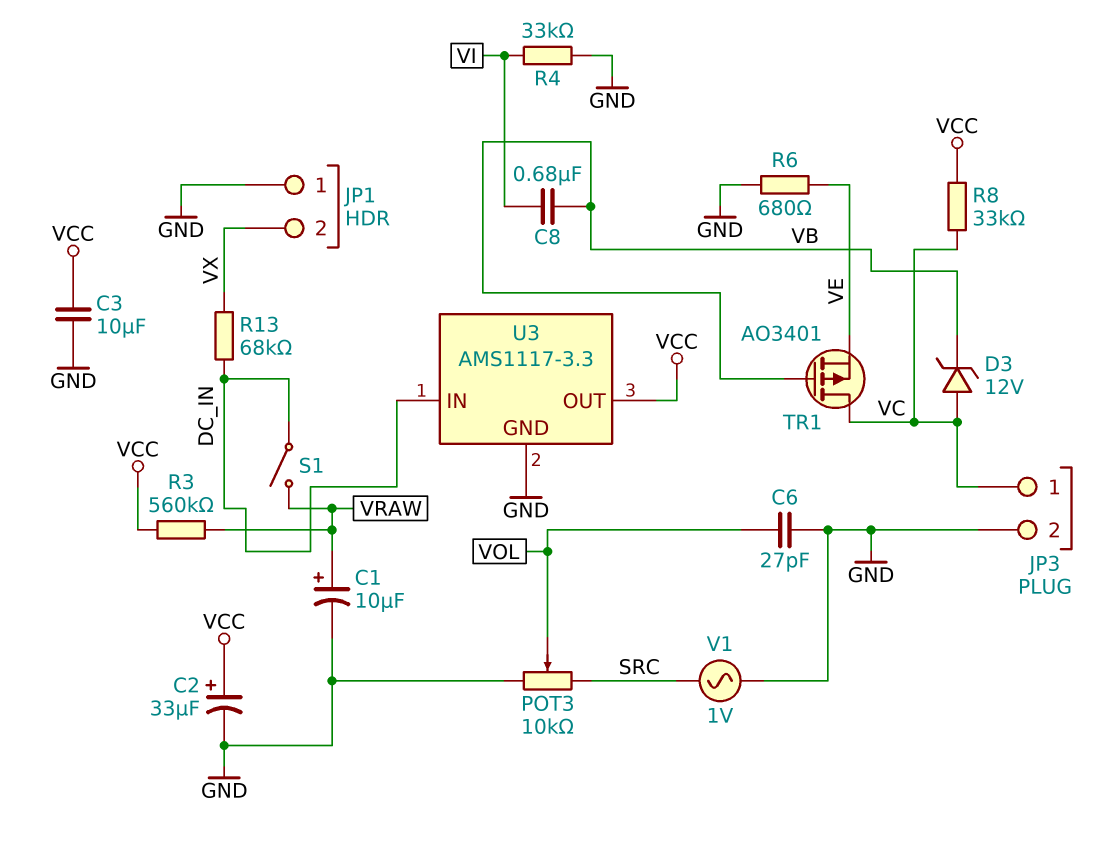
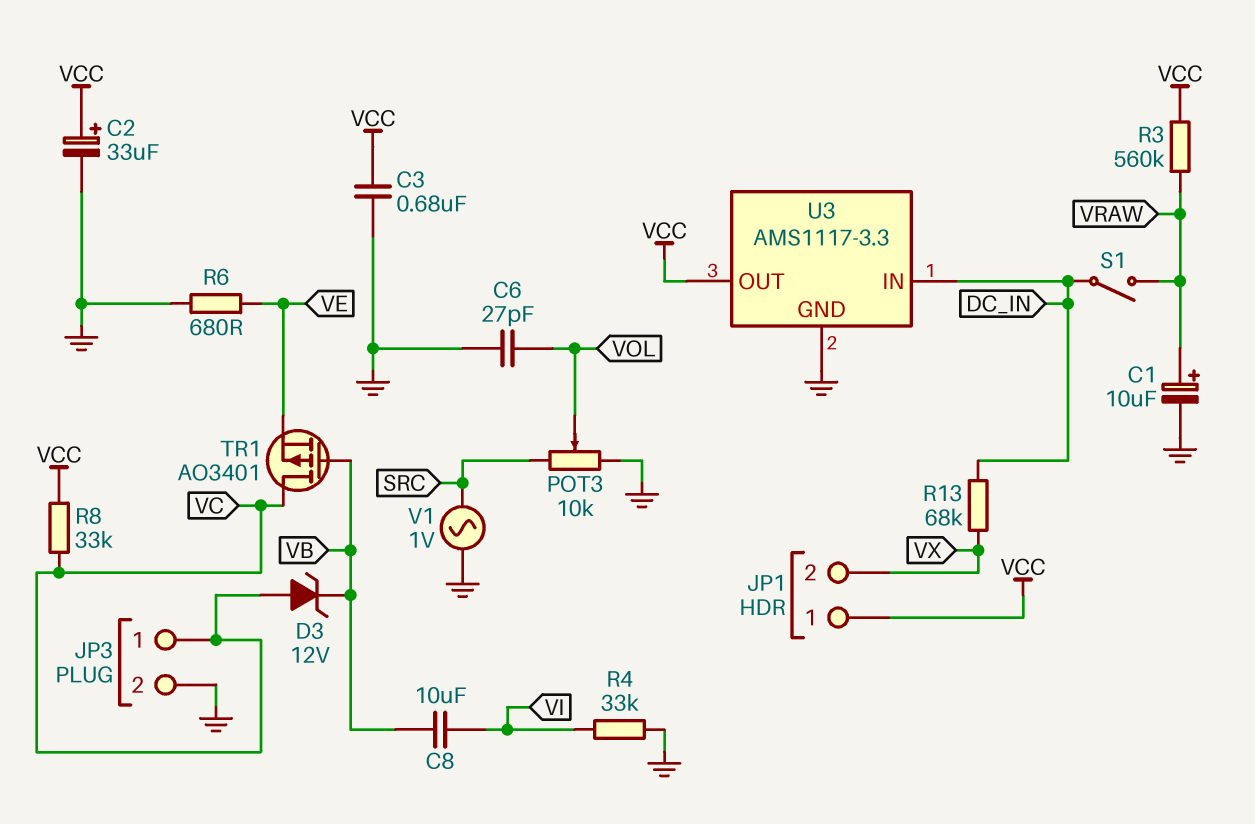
C3: 10uF (GND, VCC) -> 680nF (GND, VCC)
C8: 680nF (VB, VI) -> 10uF (VB, VI)
JP1 pin 1: GND -> VCC

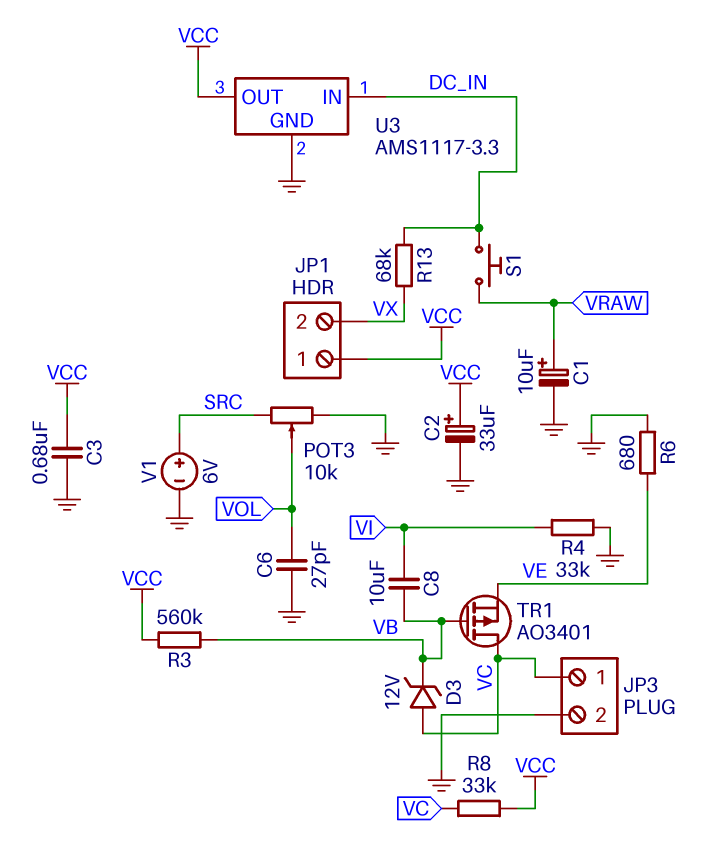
R3: 560k (VCC, VRAW) -> 560k (VB, VCC)
S1: switch (DC_IN, VRAW) -> button (DC_IN, VRAW)
V1: AC 1V (GND, SRC) -> 6V (plus SRC, minus GND)

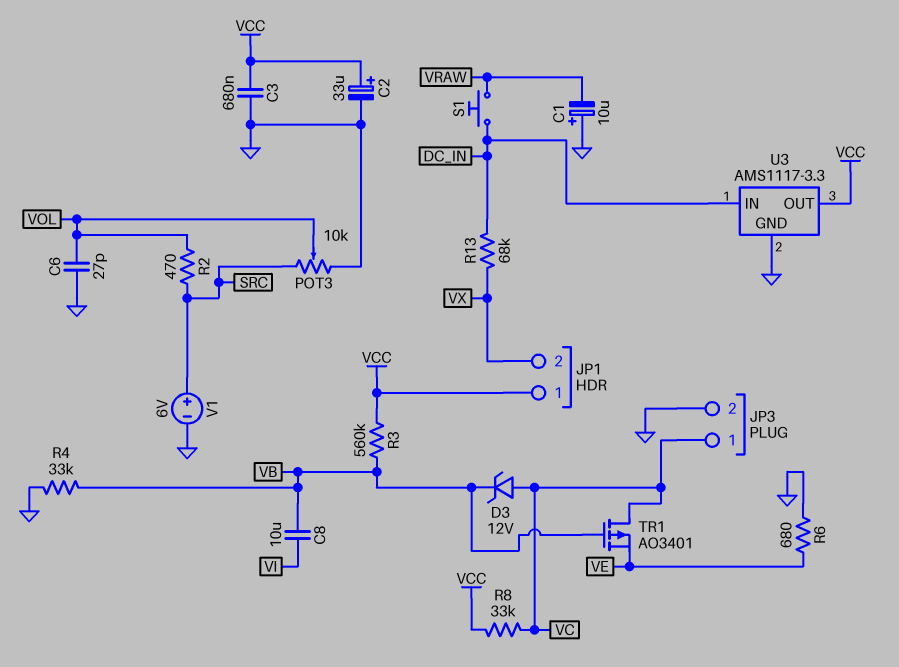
C1: 10uF (plus VRAW, minus GND) -> 10uF (plus GND, minus VRAW)
R2: none -> 470 (SRC, VOL)
R4: 33k (GND, VI) -> 33k (GND, VB)

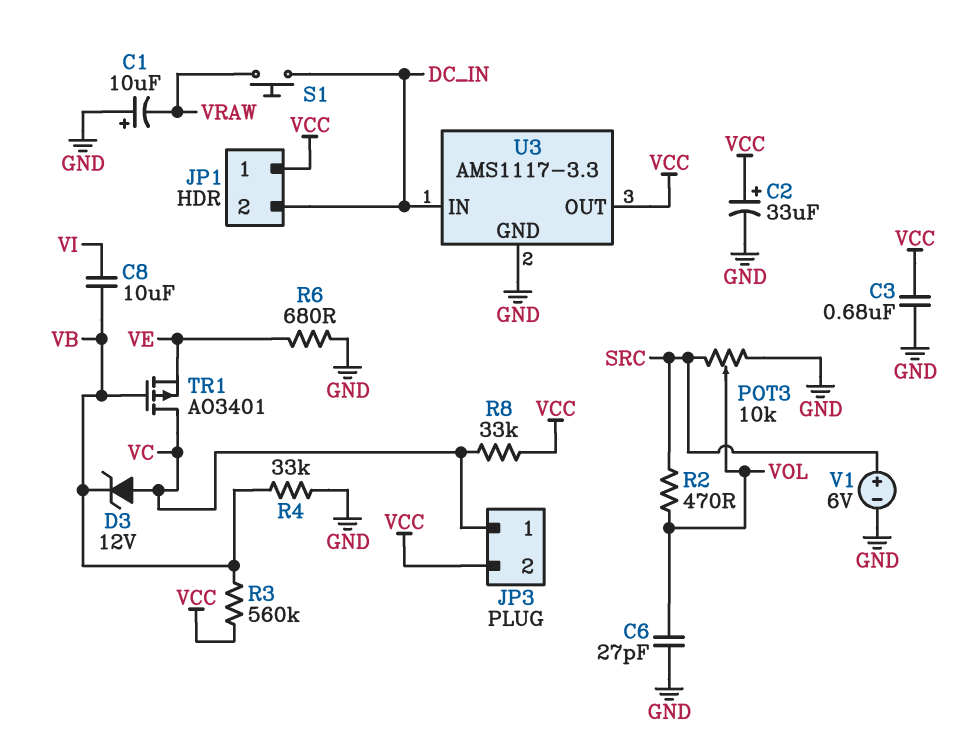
JP1 pin 2: VX -> DC_IN
JP3 pin 2: GND -> VCC
R13: 68k (DC_IN, VX) -> none

